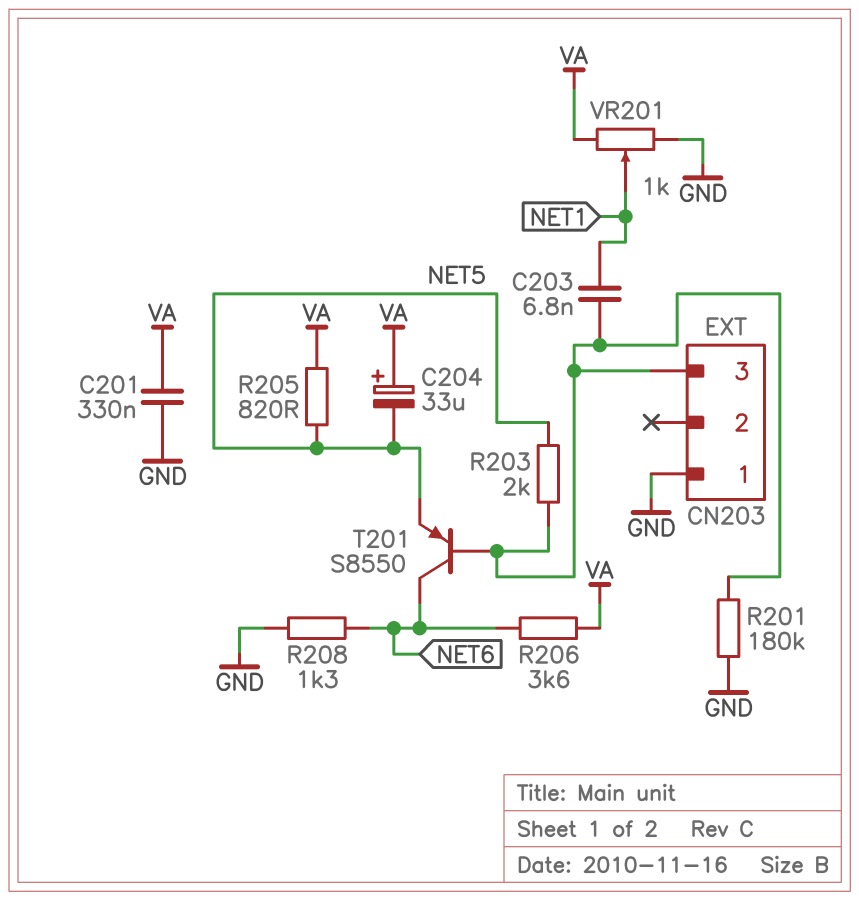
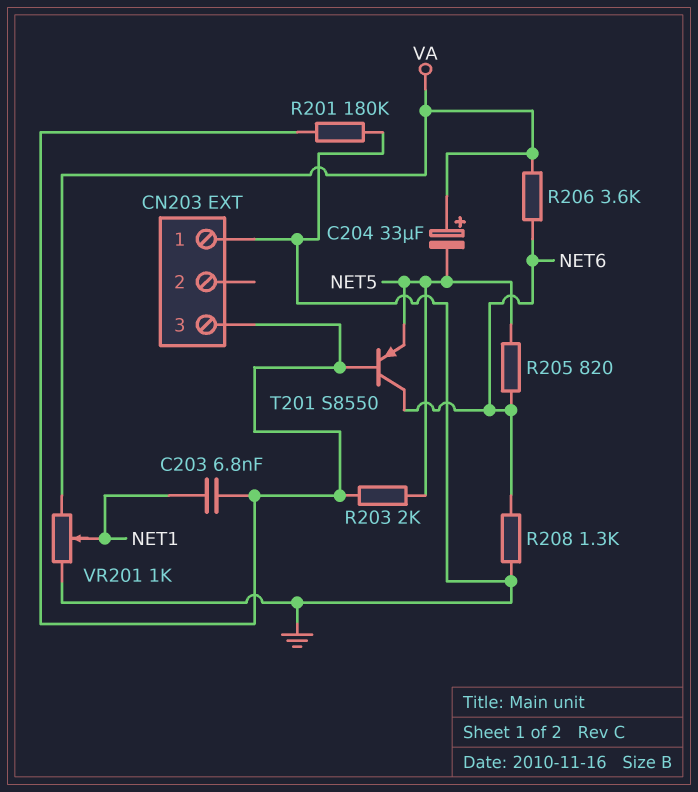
C201: 330nF (GND, VA) -> none
R205: 820 (NET5, VA) -> 820 (NET5, NET6)

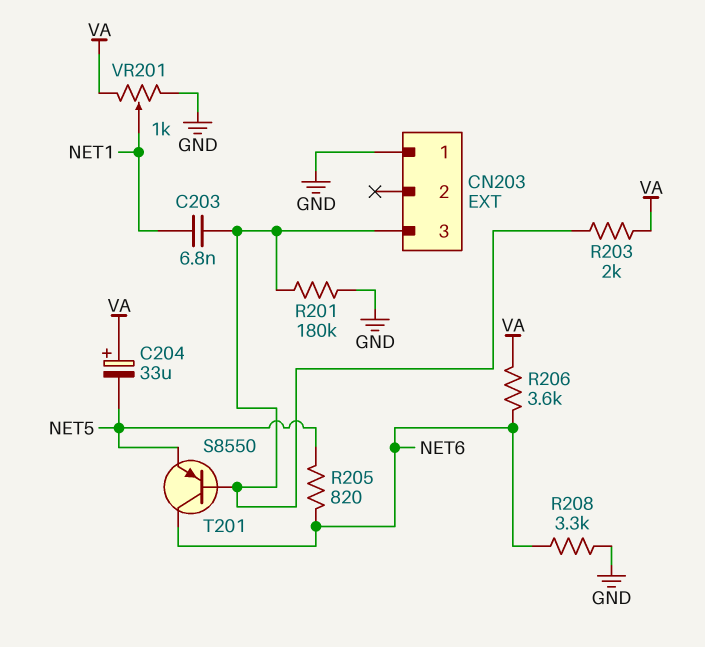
R203: 2k (CN203/3, NET5) -> 2k (CN203/3, VA)
R208: 1.3k (GND, NET6) -> 3.3k (GND, NET6)

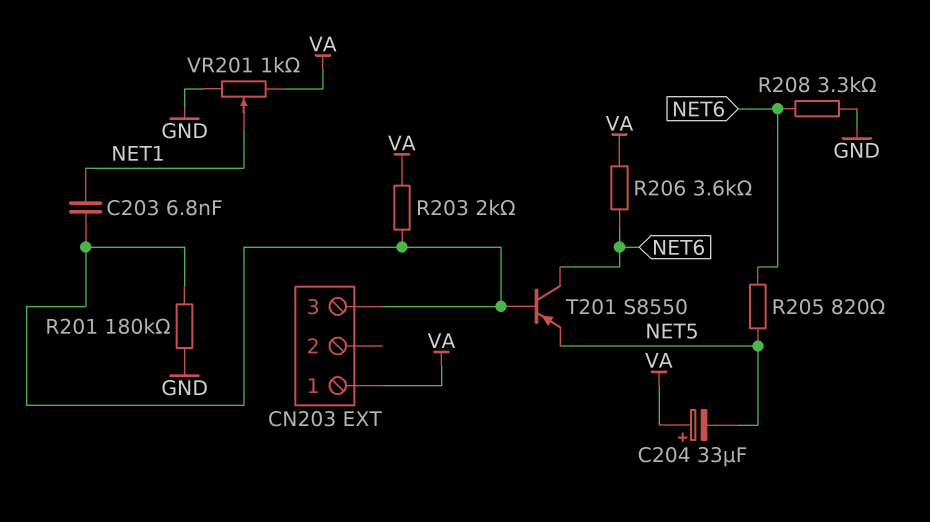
CN203 pin 1: GND -> VA

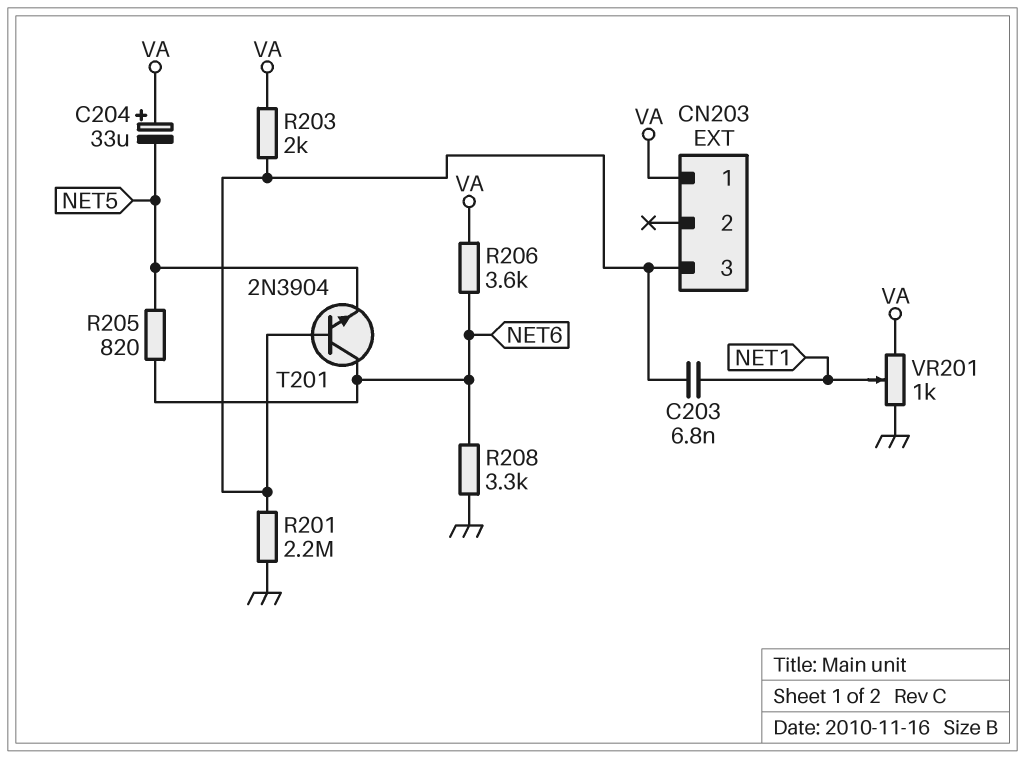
R201: 180k (CN203/3, GND) -> 2.2M (CN203/3, GND)
T201: PNP S8550 (B CN203/3, C NET6, E NET5) -> NPN 2N3904 (B CN203/3, C NET6, E NET5)

